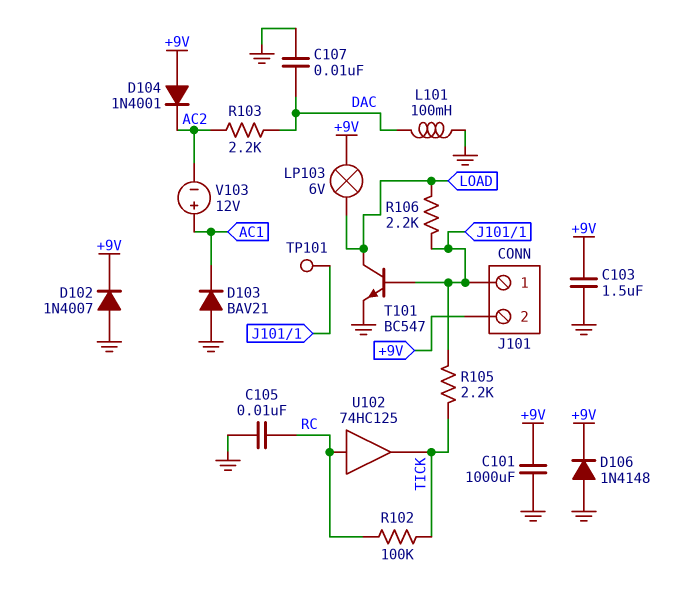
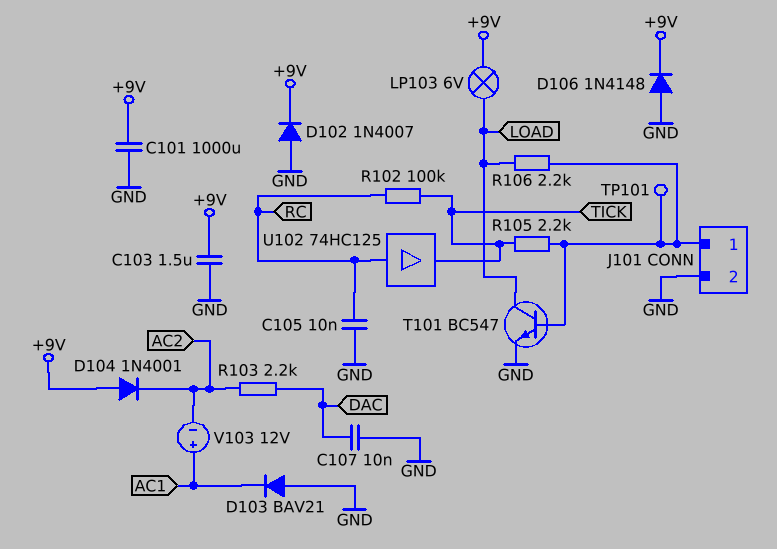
J101 pin 2: +9V -> GND
L101: 100mH (DAC, GND) -> none

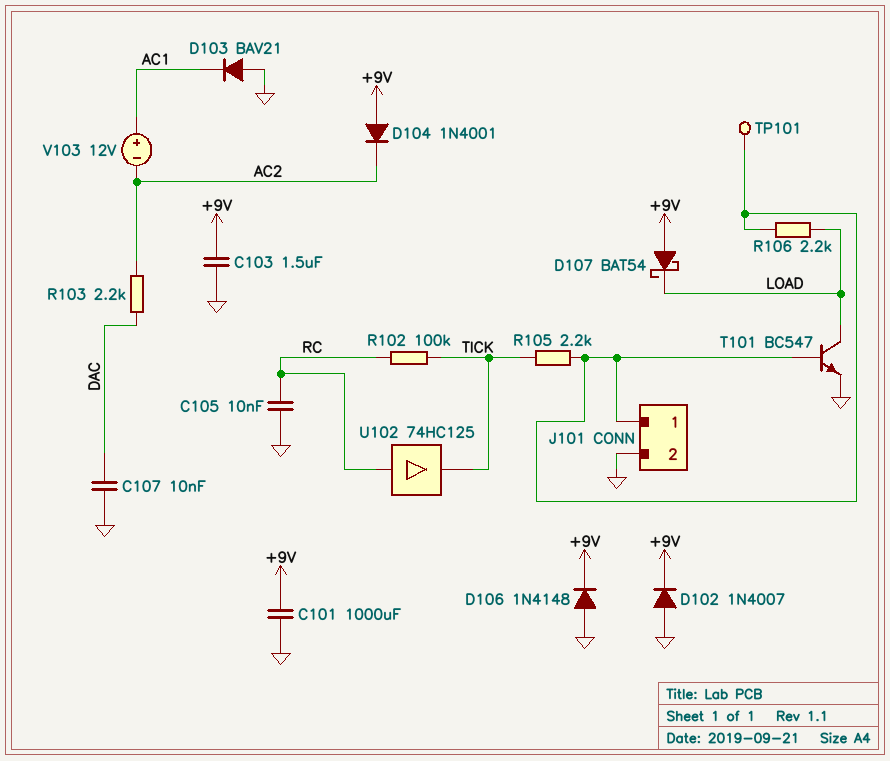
D107: none -> schottky BAT54 (A +9V, K LOAD)
LP103: lamp 6V (+9V, LOAD) -> none

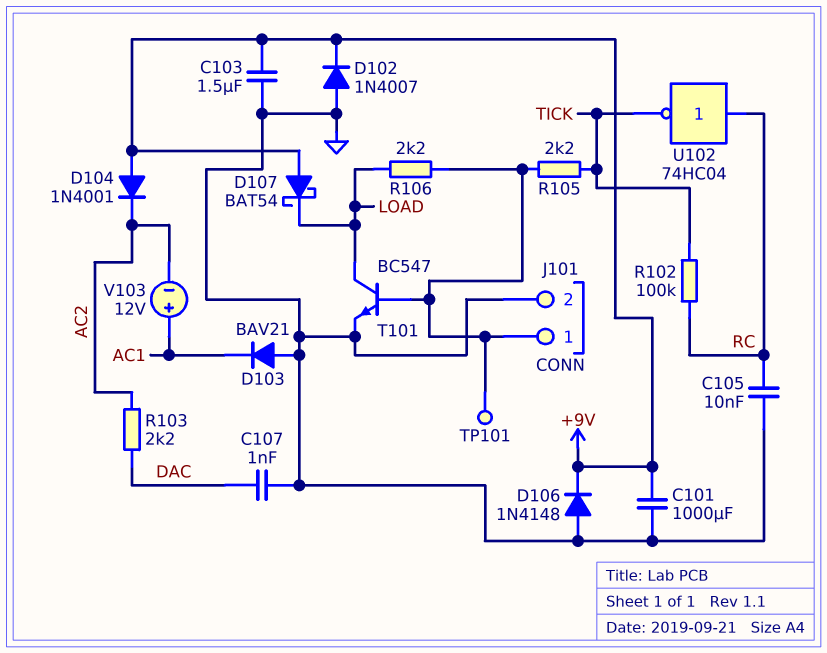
C107: 10nF (DAC, GND) -> 1nF (DAC, GND)
U102: buffer 74HC125 (in RC, out TICK) -> NOT 74HC04 (in RC, out TICK)

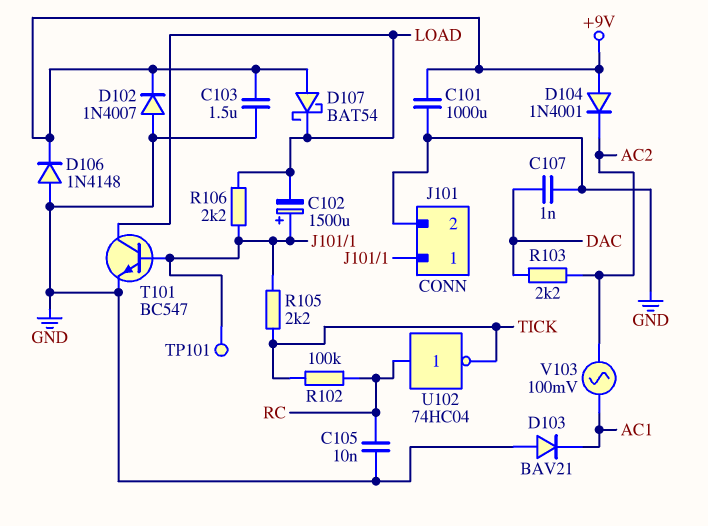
C102: none -> 1500uF (plus J101/1, minus LOAD)
V103: 12V (plus AC1, minus AC2) -> AC 100mV (AC1, AC2)

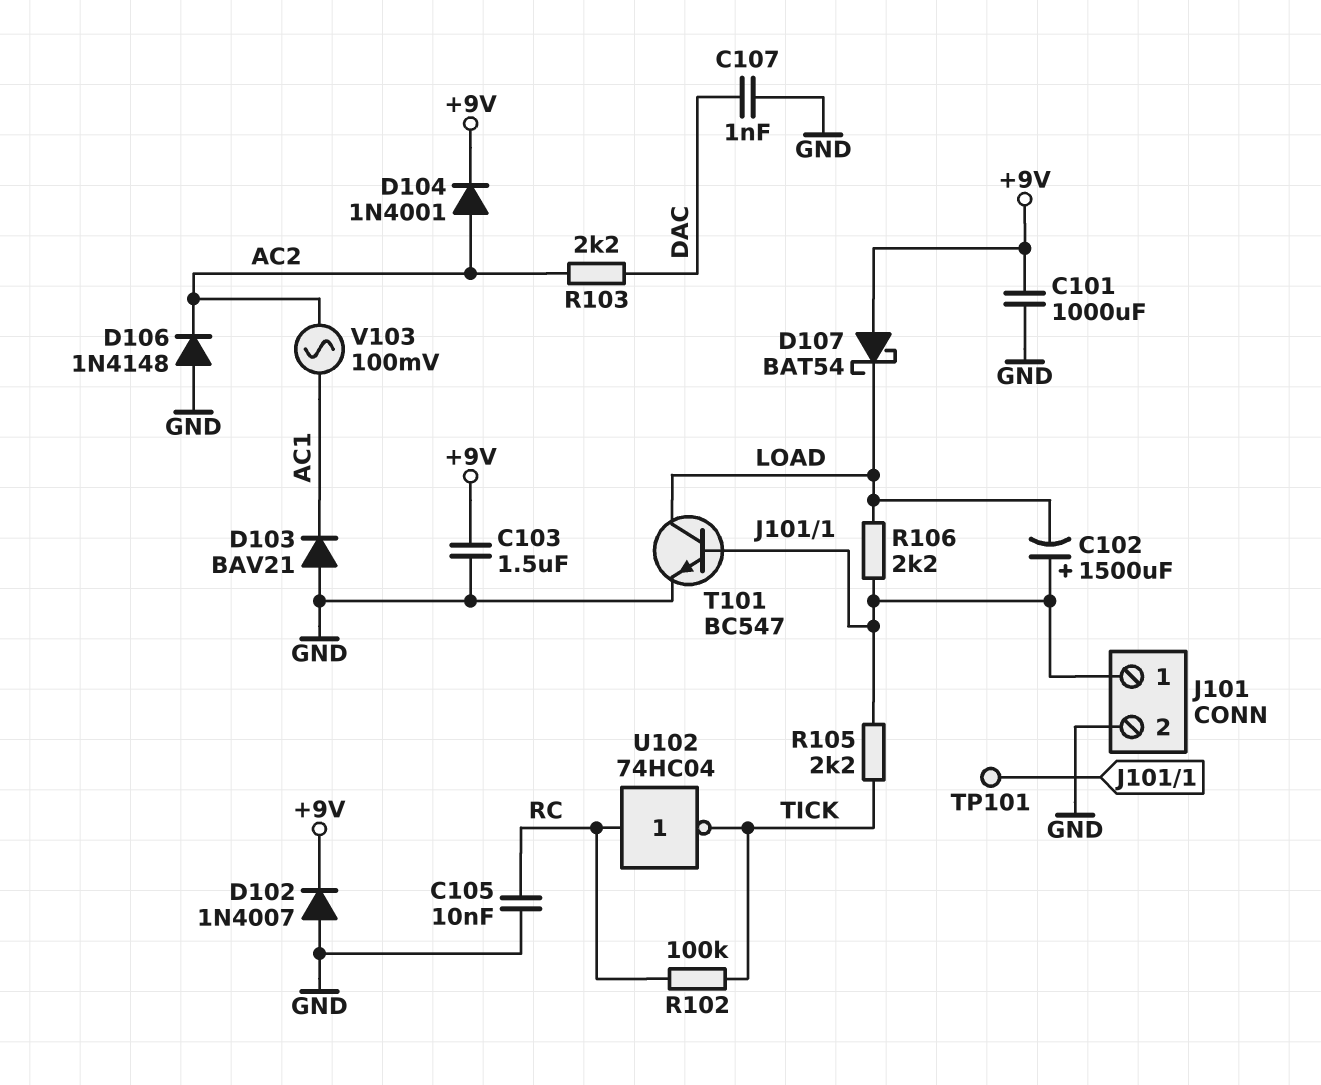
D104: diode 1N4001 (A +9V, K AC2) -> diode 1N4001 (A AC2, K +9V)
D106: diode 1N4148 (A GND, K +9V) -> diode 1N4148 (A GND, K AC2)

